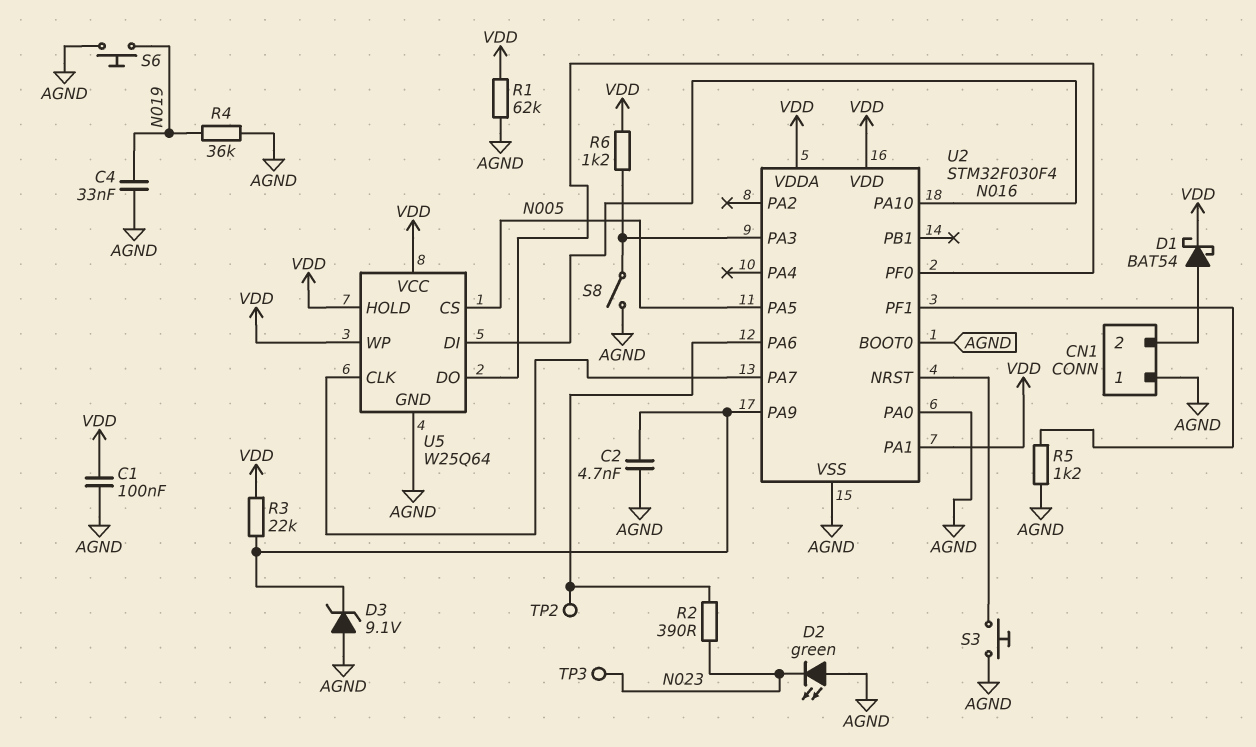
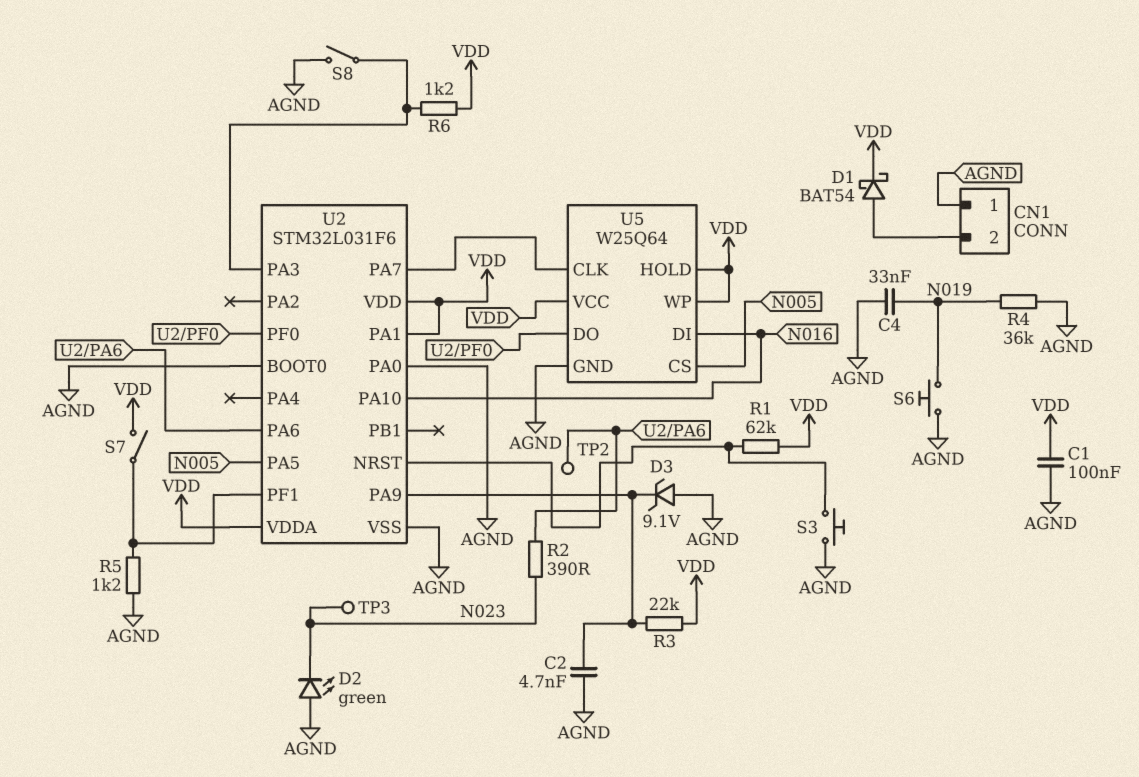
R1: 62k (AGND, VDD) -> 62k (U2/NRST, VDD)
S7: none -> switch (U2/PF1, VDD)
U2: STM32F030F4 -> STM32L031F6

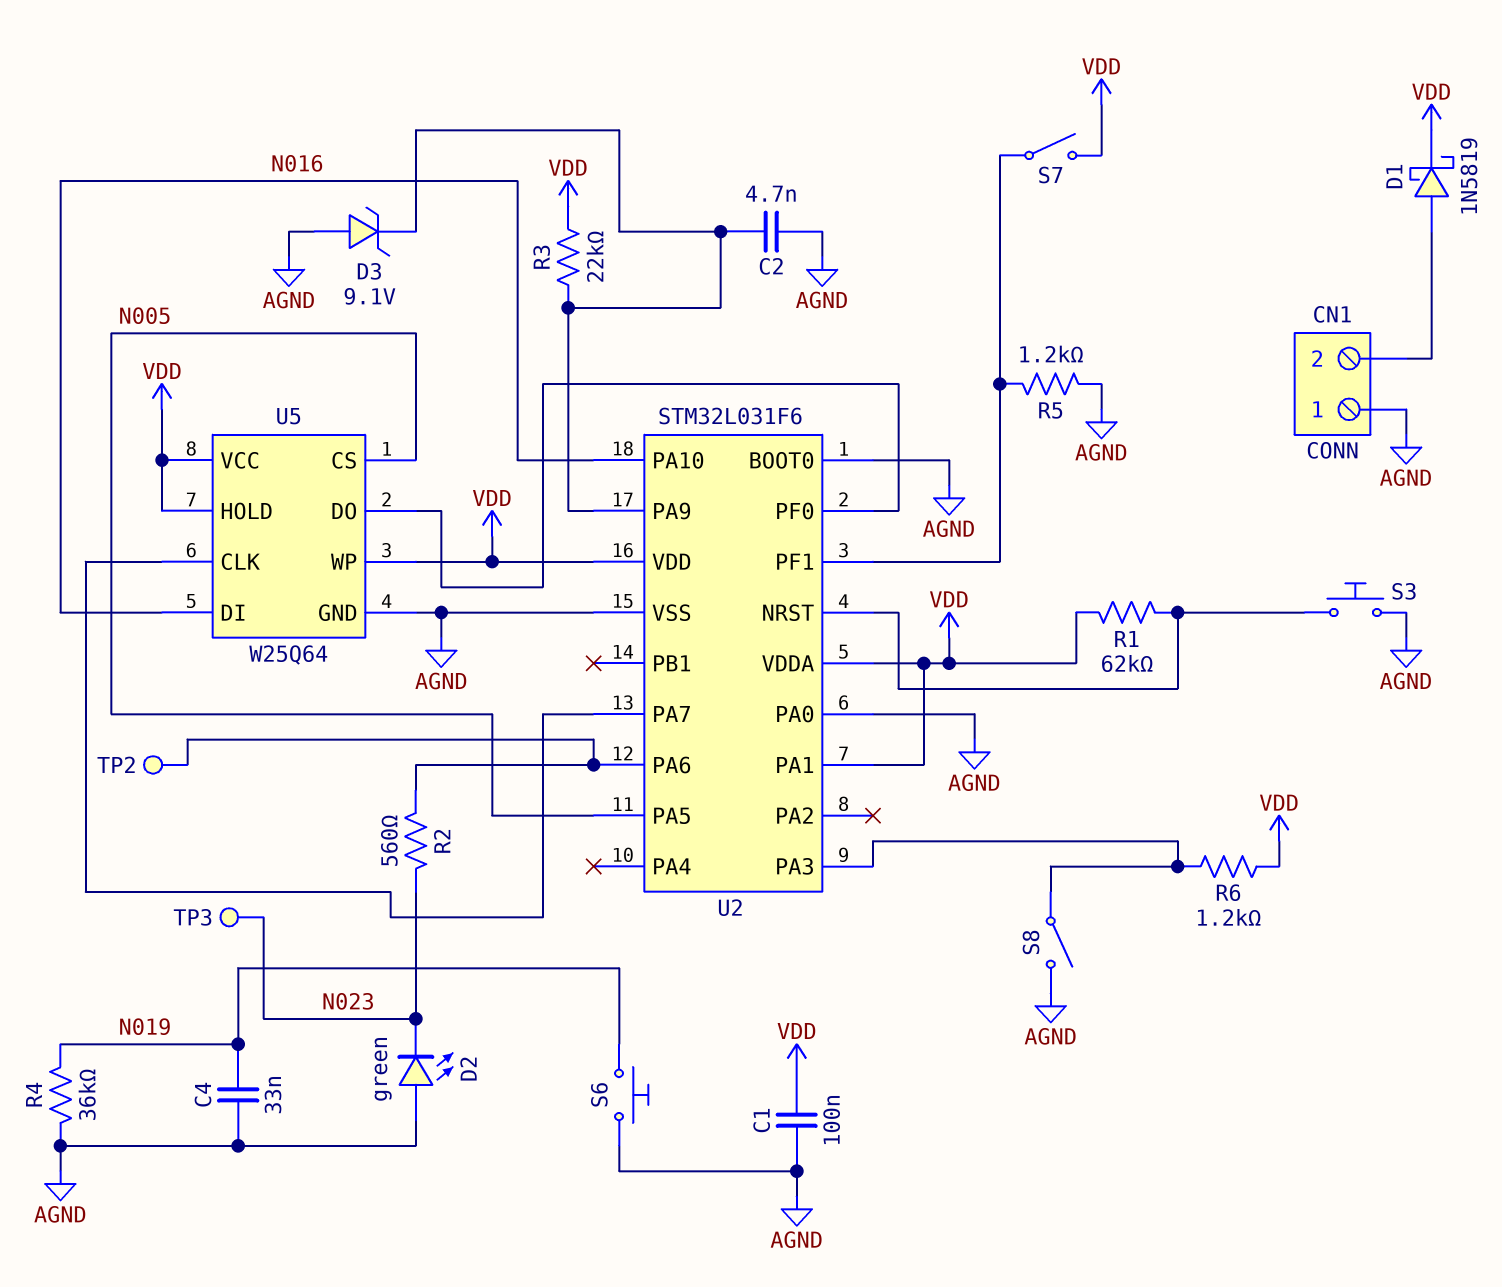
D1: schottky BAT54 (A CN1/2, K VDD) -> schottky 1N5819 (A CN1/2, K VDD)
R2: 390 (N023, U2/PA6) -> 560 (N023, U2/PA6)

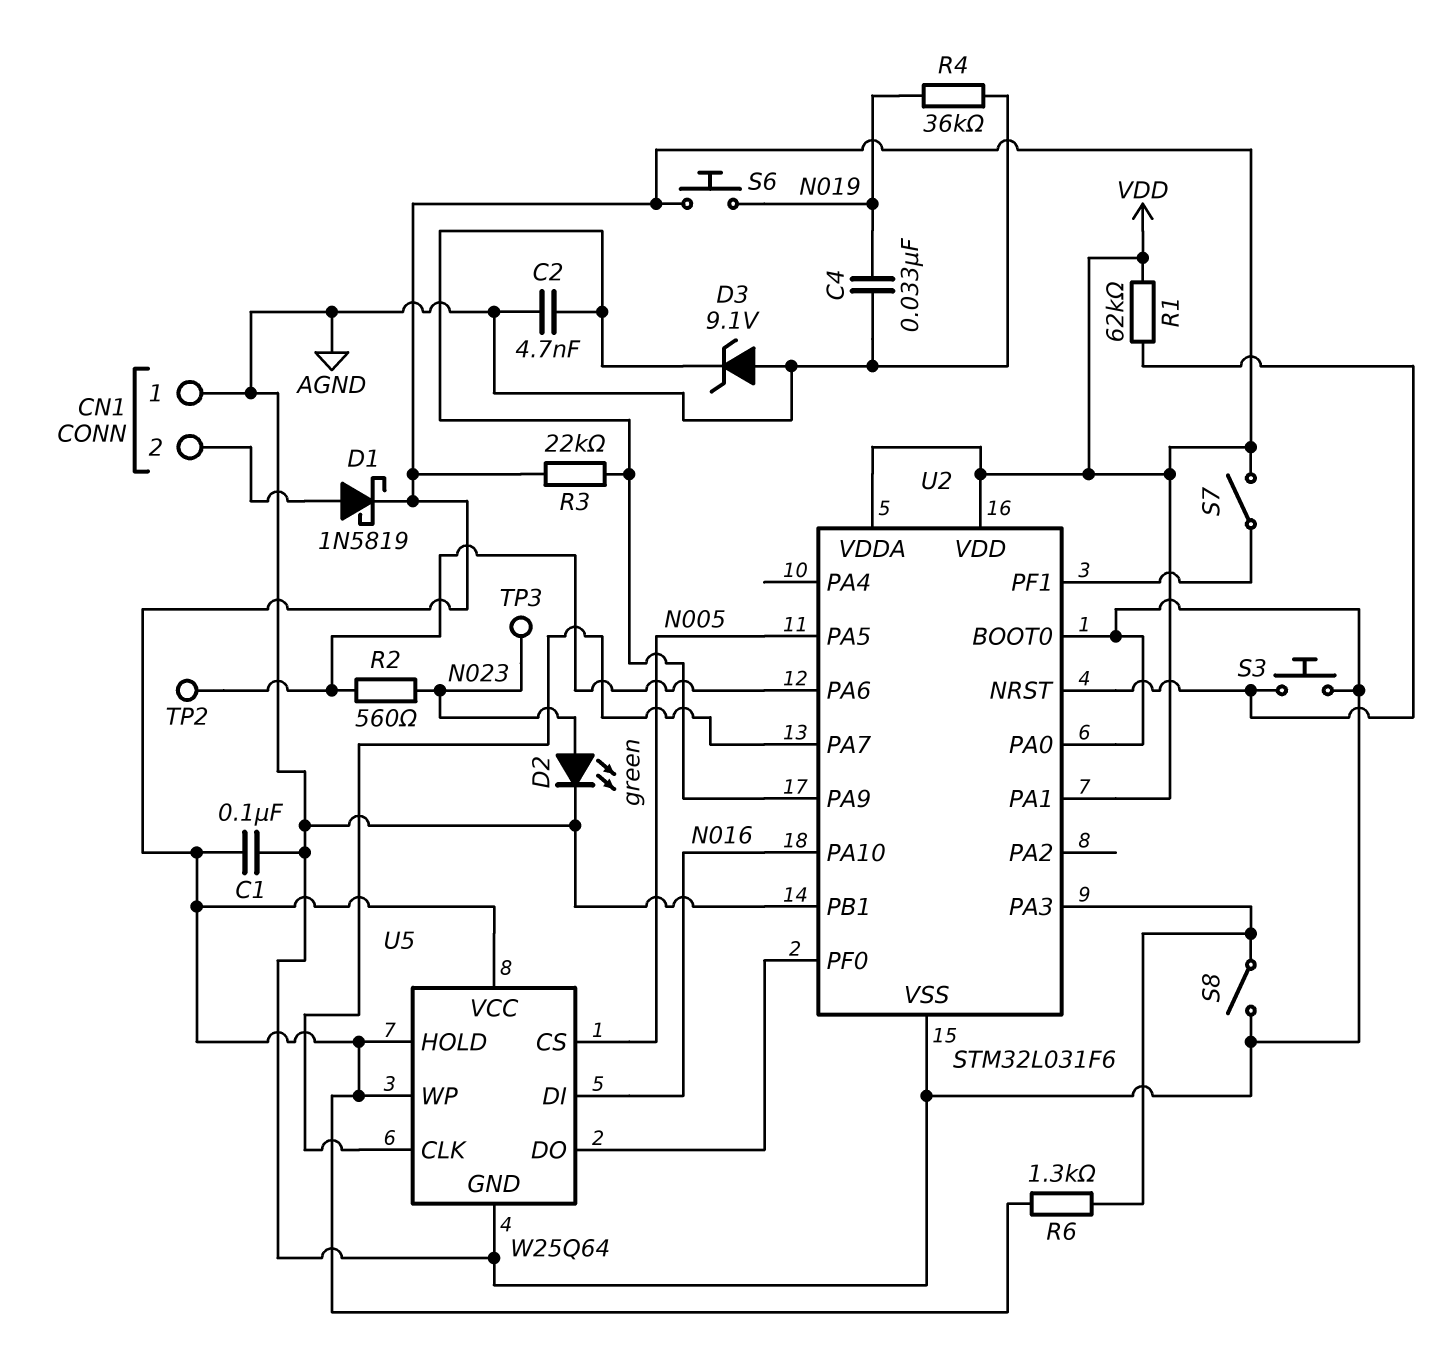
D2: LED green (A AGND, K N023) -> LED green (A N023, K AGND)
R5: 1.2k (AGND, U2/PF1) -> none
R6: 1.2k (U2/PA3, VDD) -> 1.3k (U2/PA3, VDD)
S6: button (AGND, N019) -> button (N019, VDD)
U2 pin PB1: none -> AGND

